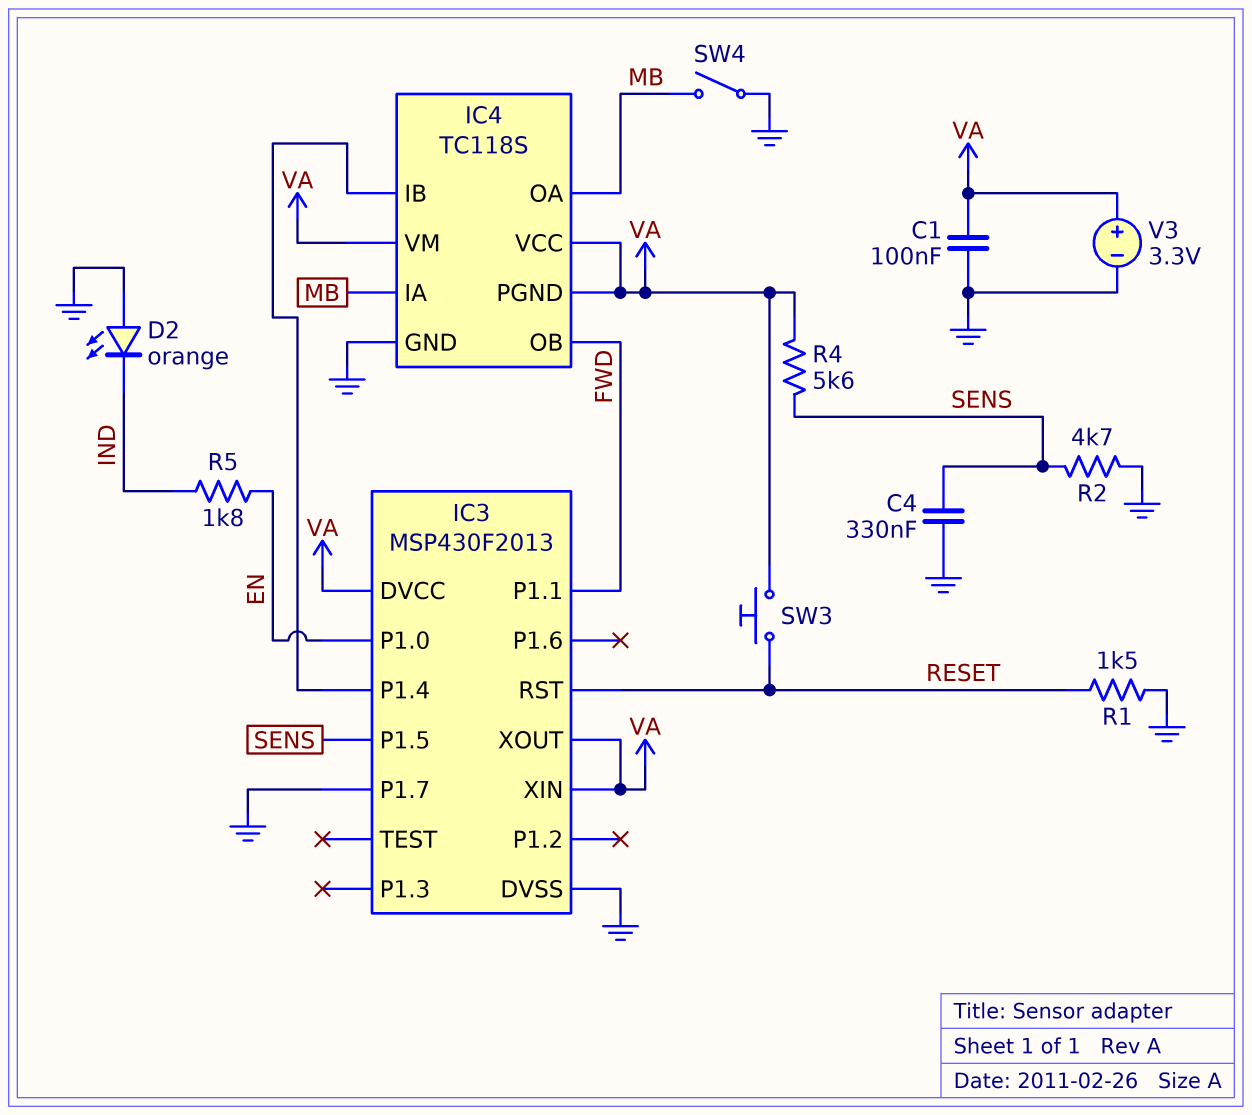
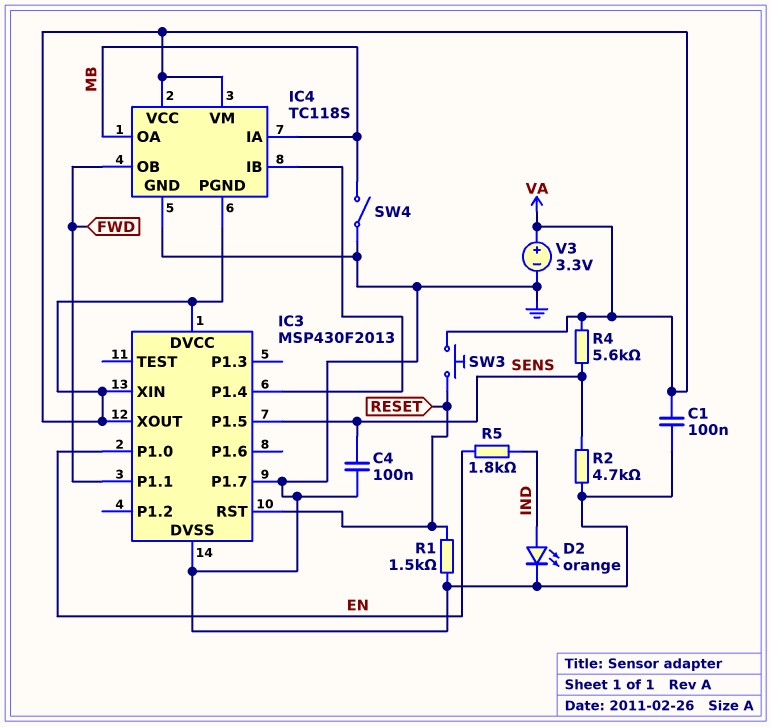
C4: 330nF (GND, SENS) -> 100nF (GND, SENS)
D2: LED orange (A GND, K IND) -> LED orange (A IND, K GND)

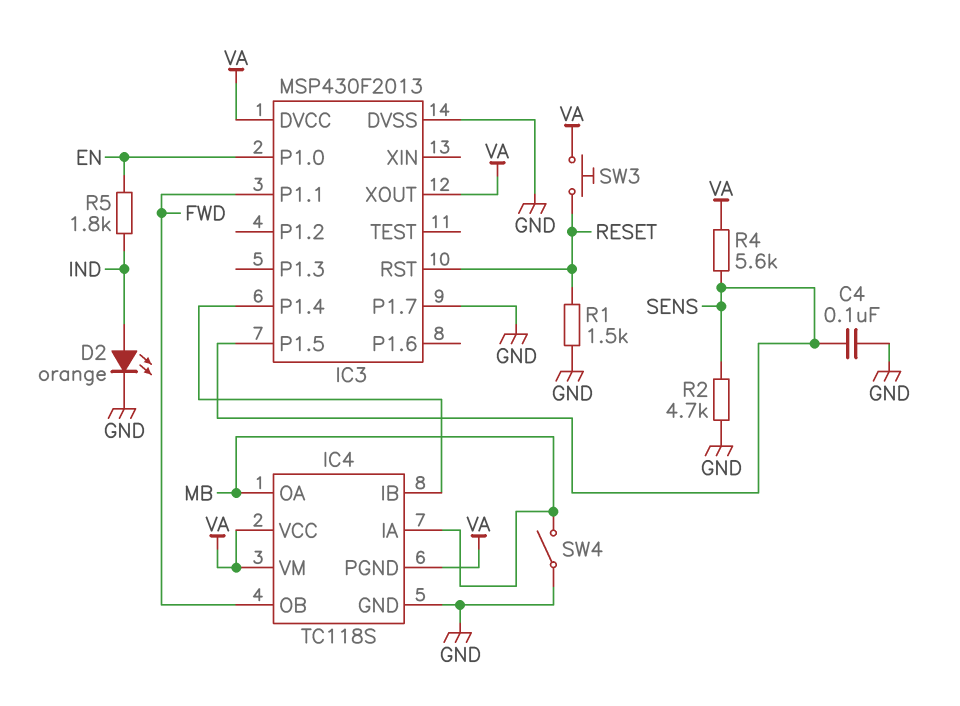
C1: 100nF (GND, VA) -> none
IC3 pin XIN: VA -> none
V3: 3.3V (plus VA, minus GND) -> none

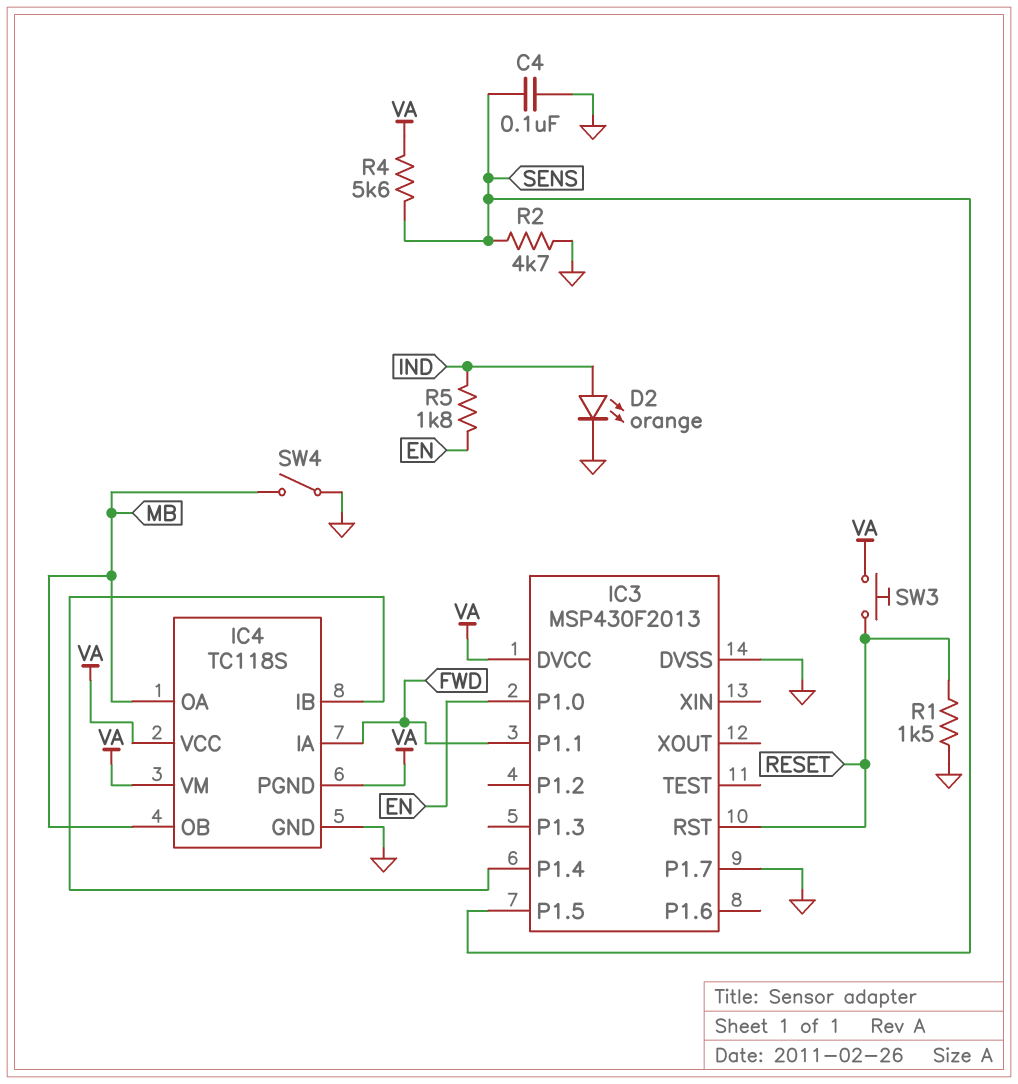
IC3 pin XOUT: VA -> none
IC4 pin IA: MB -> FWD
IC4 pin OB: FWD -> MB

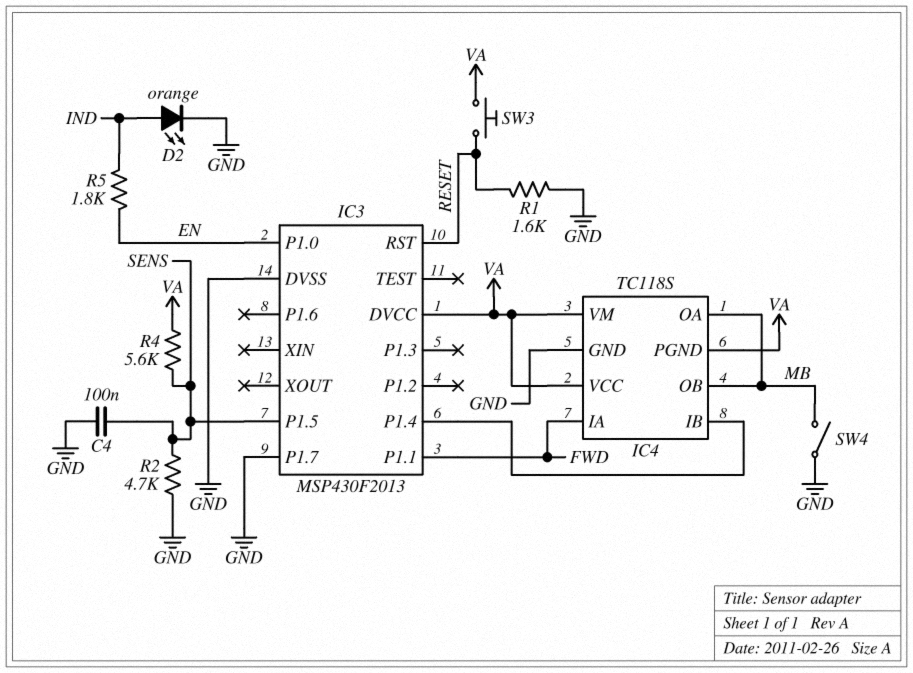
R1: 1.5k (GND, RESET) -> 1.6k (GND, RESET)

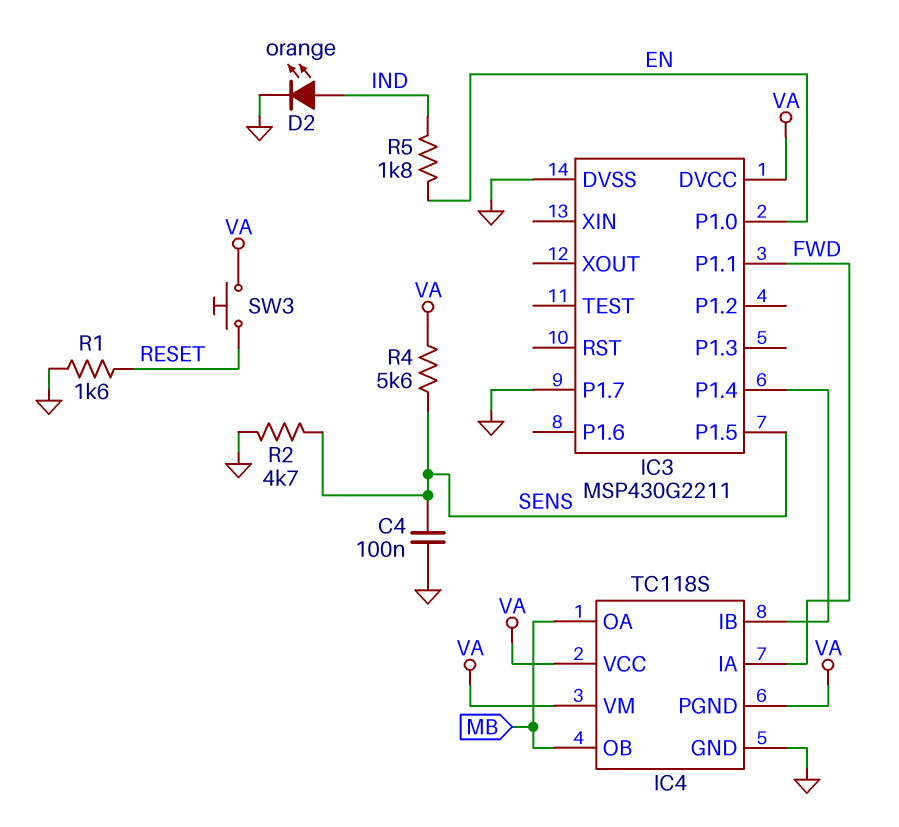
IC3: MSP430F2013 -> MSP430G2211
IC3 pin RST: RESET -> none
SW4: switch (GND, MB) -> none

